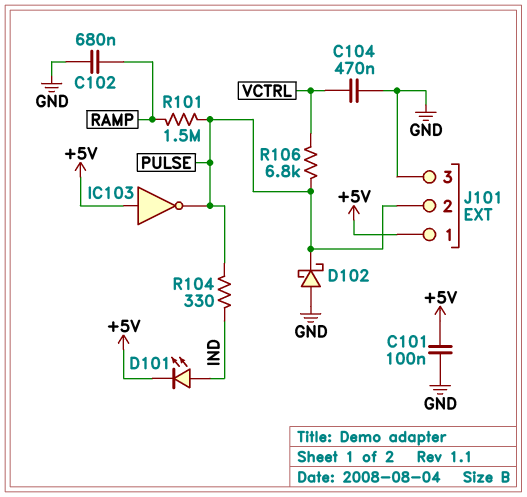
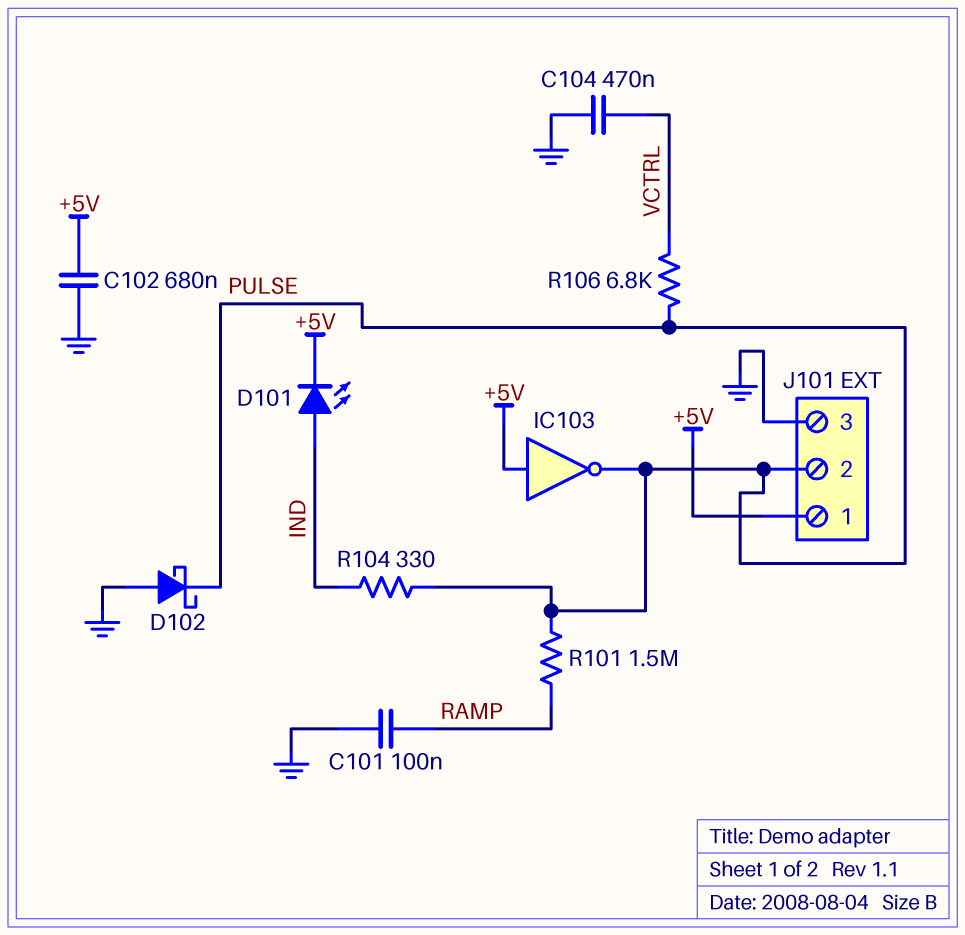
C101: 100nF (+5V, GND) -> 100nF (GND, RAMP)
C102: 680nF (GND, RAMP) -> 680nF (+5V, GND)

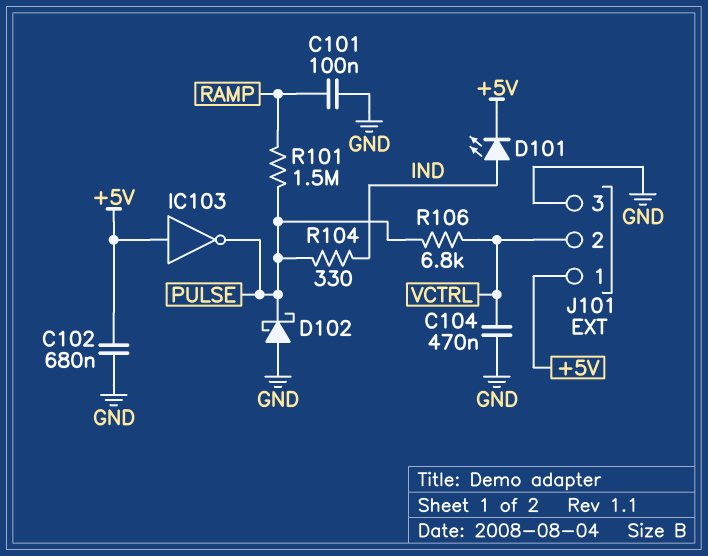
J101 pin 2: PULSE -> VCTRL

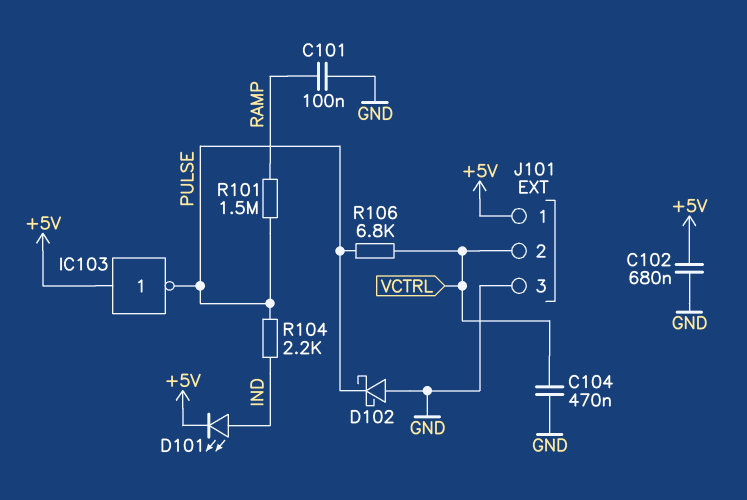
R104: 330 (IND, PULSE) -> 2.2k (IND, PULSE)

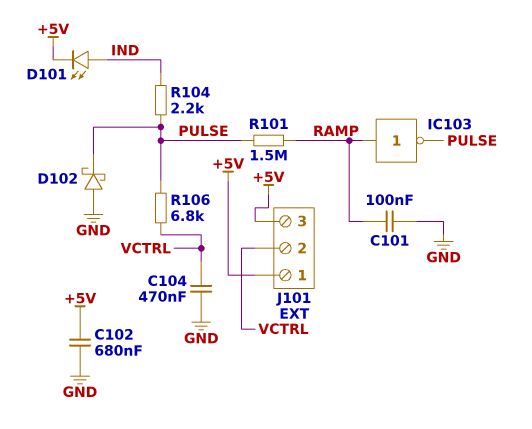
IC103: NOT (in +5V, out PULSE) -> NOT (in RAMP, out PULSE)
J101 pin 3: GND -> +5V

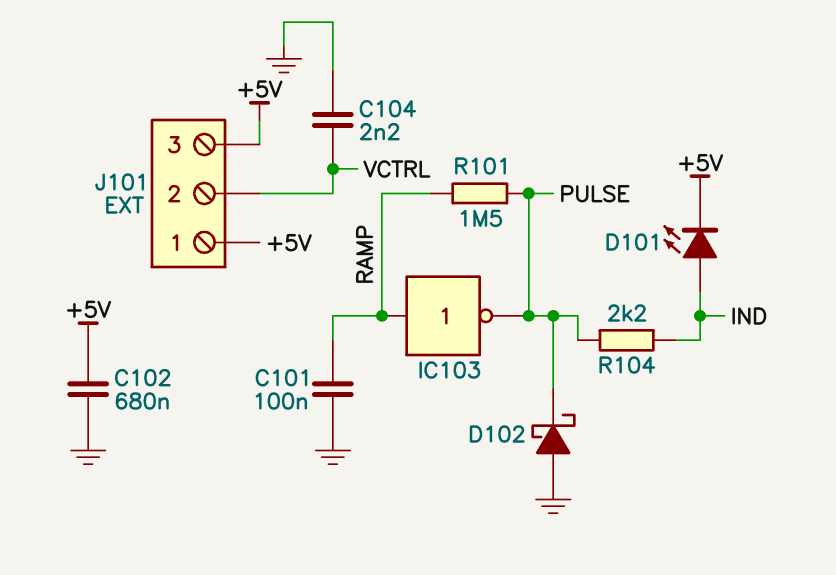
C104: 470nF (GND, VCTRL) -> 2.2nF (GND, VCTRL)
R106: 6.8k (PULSE, VCTRL) -> none

